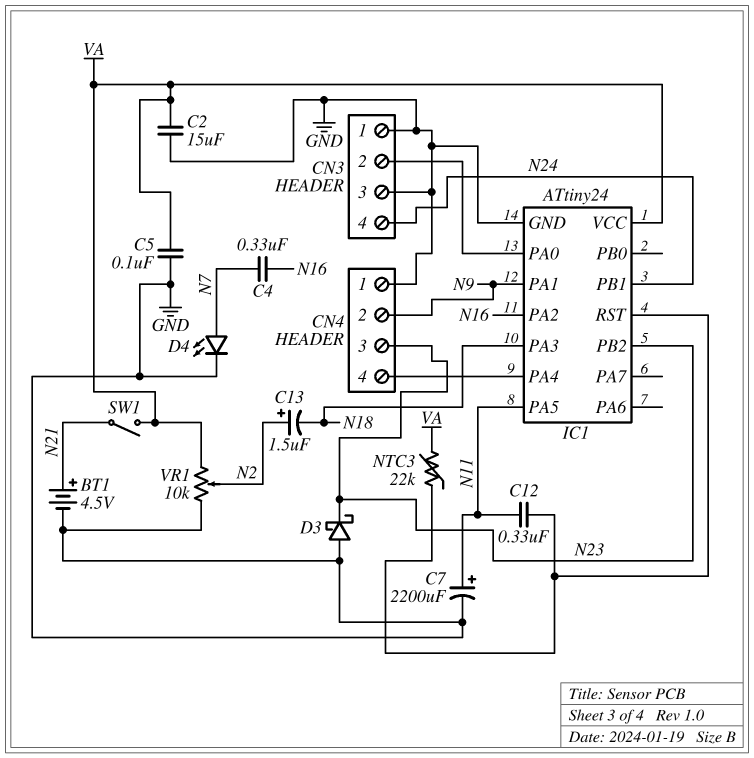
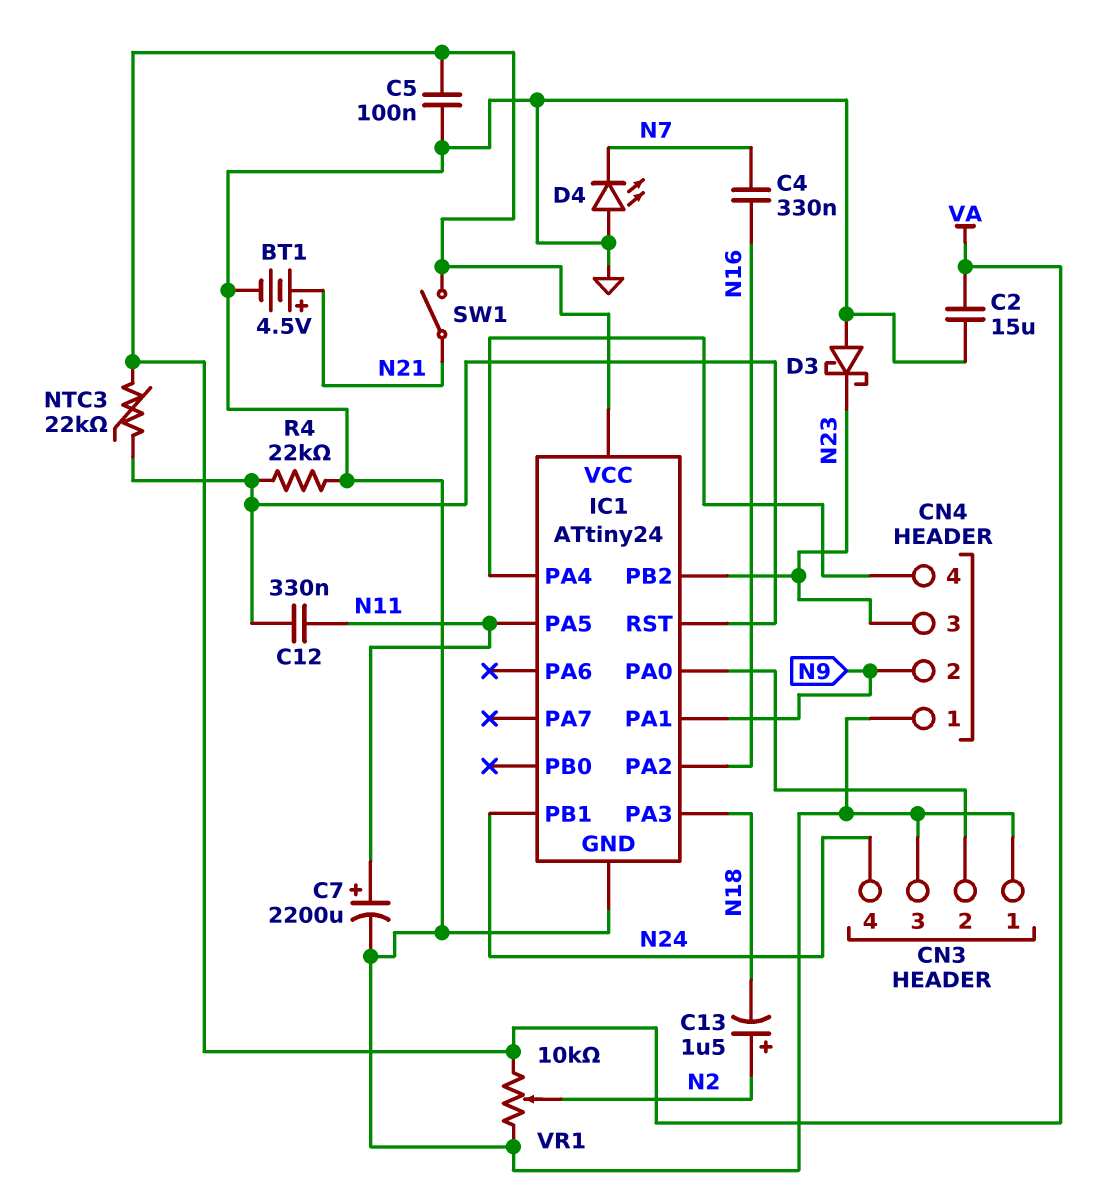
D4: LED (A N7, K GND) -> LED (A GND, K N7)
R4: none -> 22k (GND, IC1/RST)

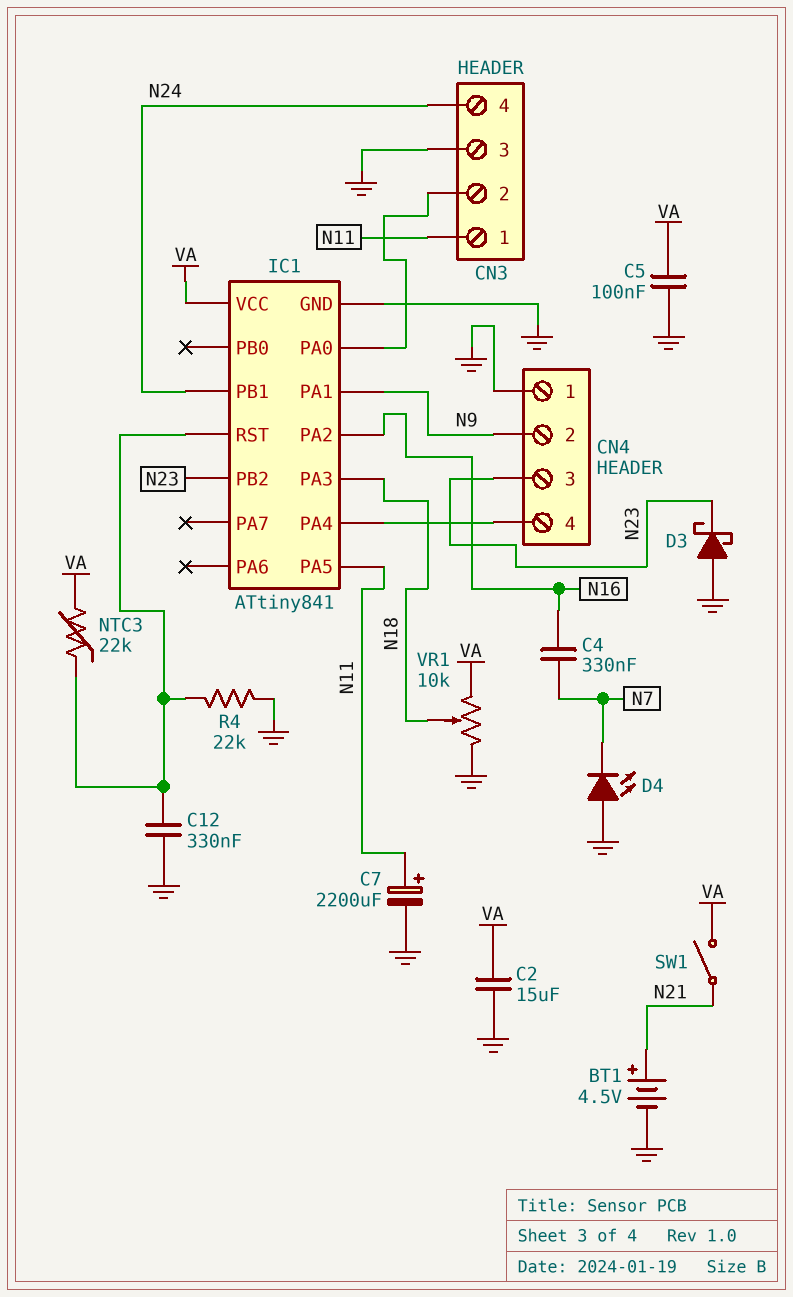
C12: 330nF (IC1/RST, N11) -> 330nF (GND, IC1/RST)
C13: 1.5uF (plus N2, minus N18) -> none
CN3 pin 1: GND -> N11
IC1: ATtiny24 -> ATtiny841
VR1: 10k (GND, VA, wiper N2) -> 10k (GND, VA, wiper N18)

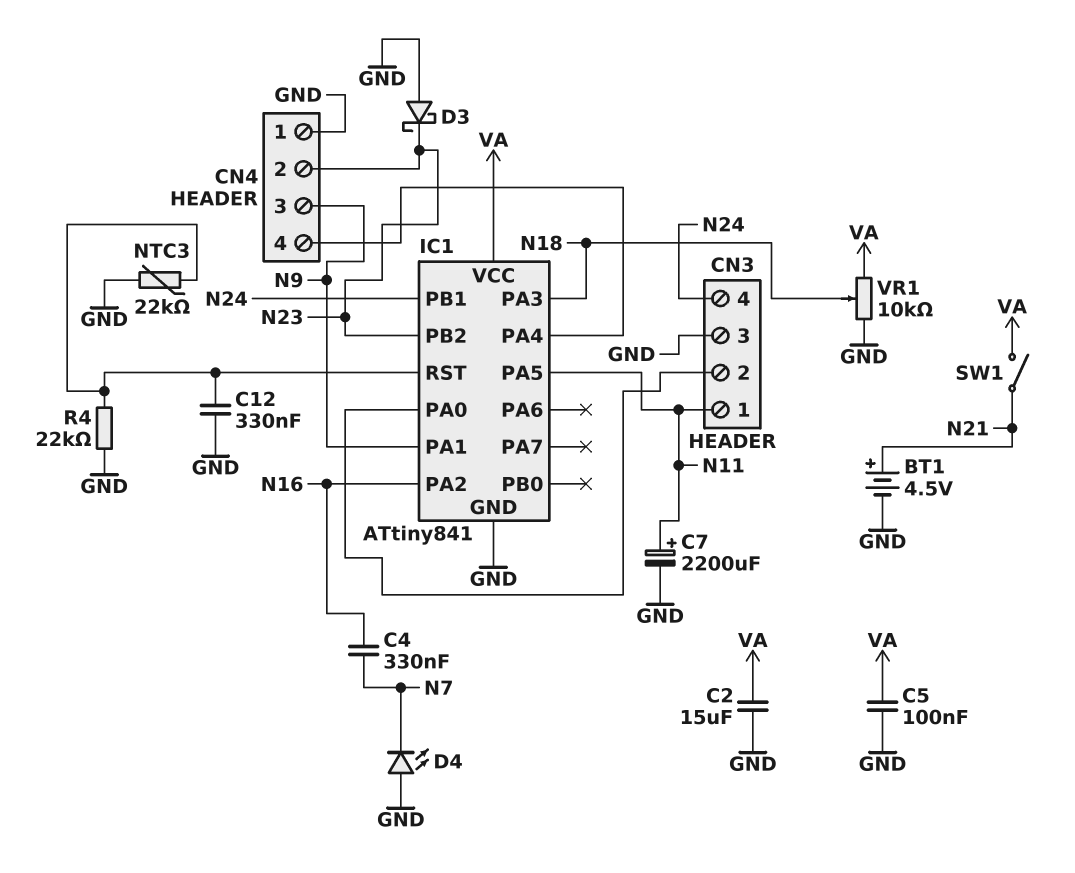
CN4 pin 2: N9 -> N23
CN4 pin 3: N23 -> N9
NTC3: 22k (IC1/RST, VA) -> 22k (GND, IC1/RST)

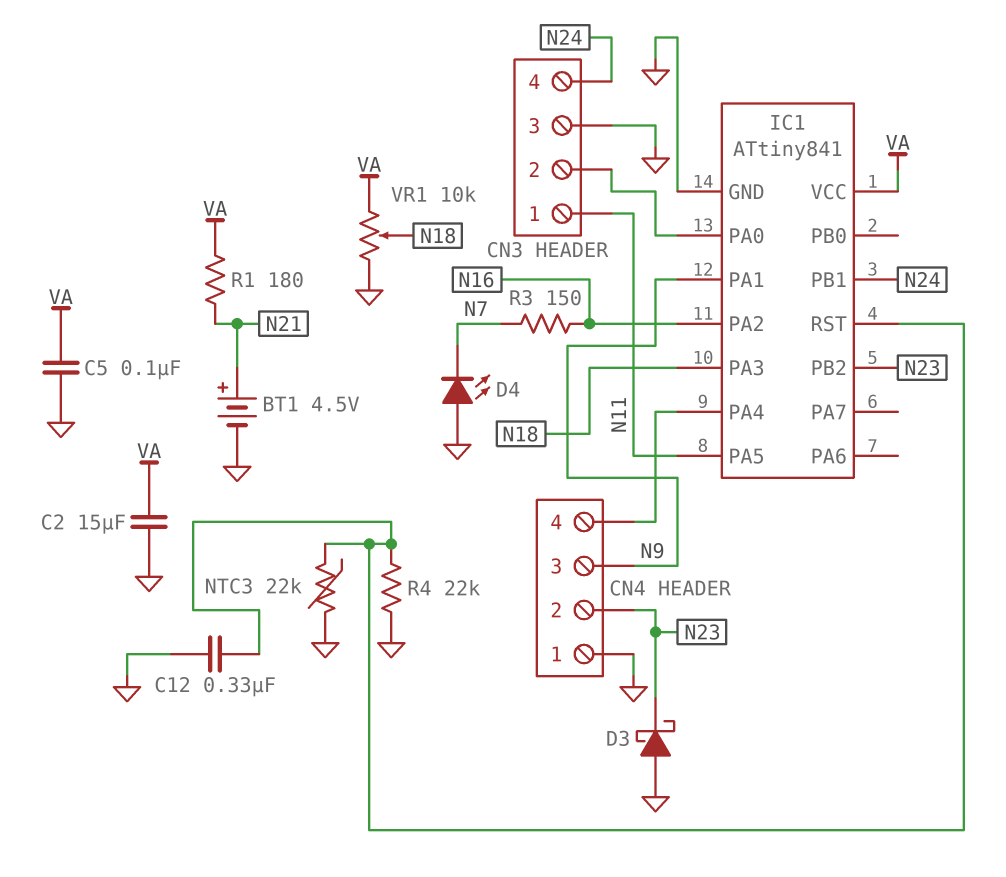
C4: 330nF (N7, N16) -> none
C7: 2200uF (plus N11, minus GND) -> none
R1: none -> 180 (N21, VA)
R3: none -> 150 (N7, N16)
SW1: switch (N21, VA) -> none

